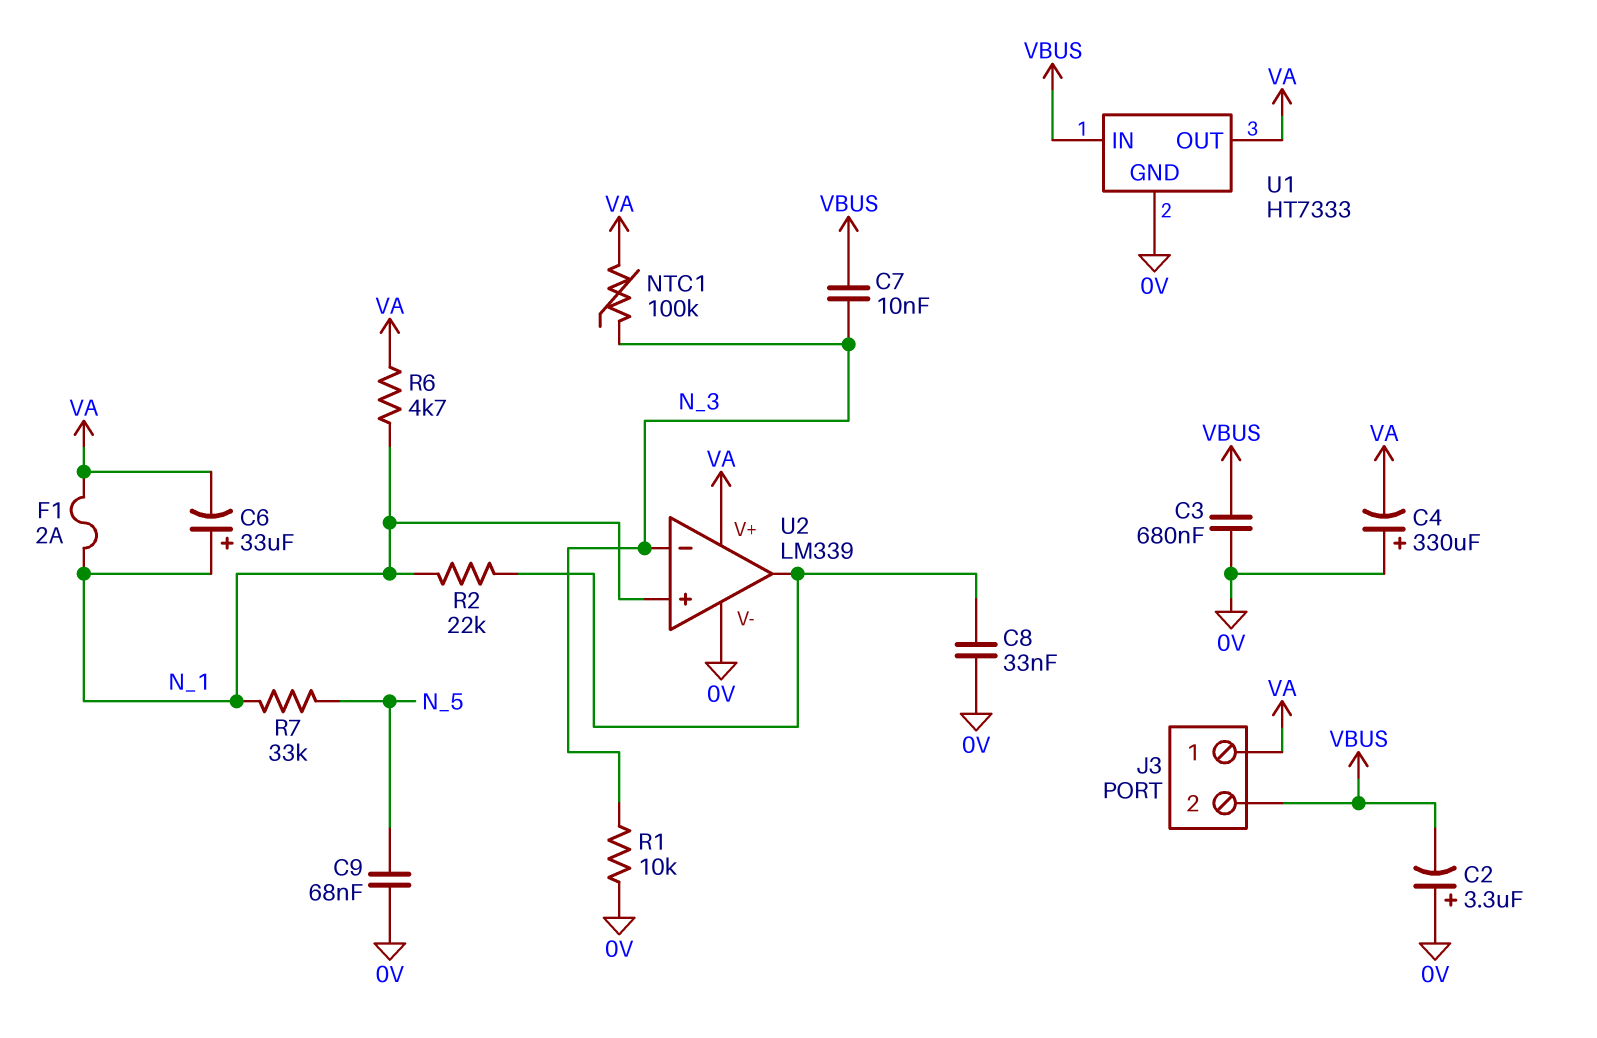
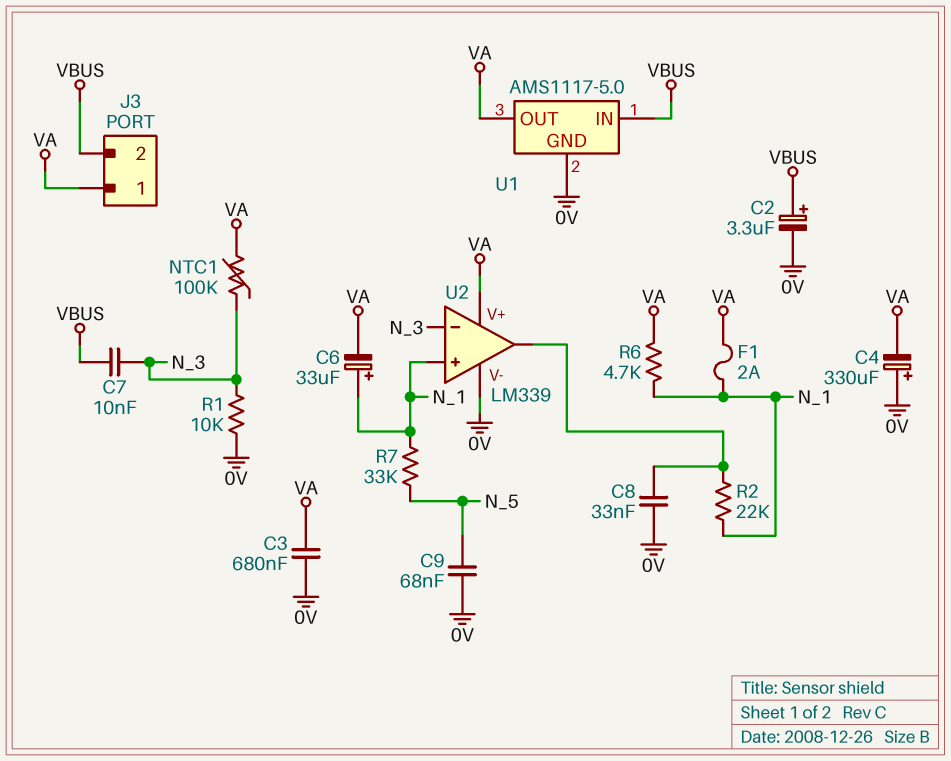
C2: 3.3uF (plus 0V, minus VBUS) -> 3.3uF (plus VBUS, minus 0V)
C3: 680nF (0V, VBUS) -> 680nF (0V, VA)
U1: HT7333 -> AMS1117-5.0

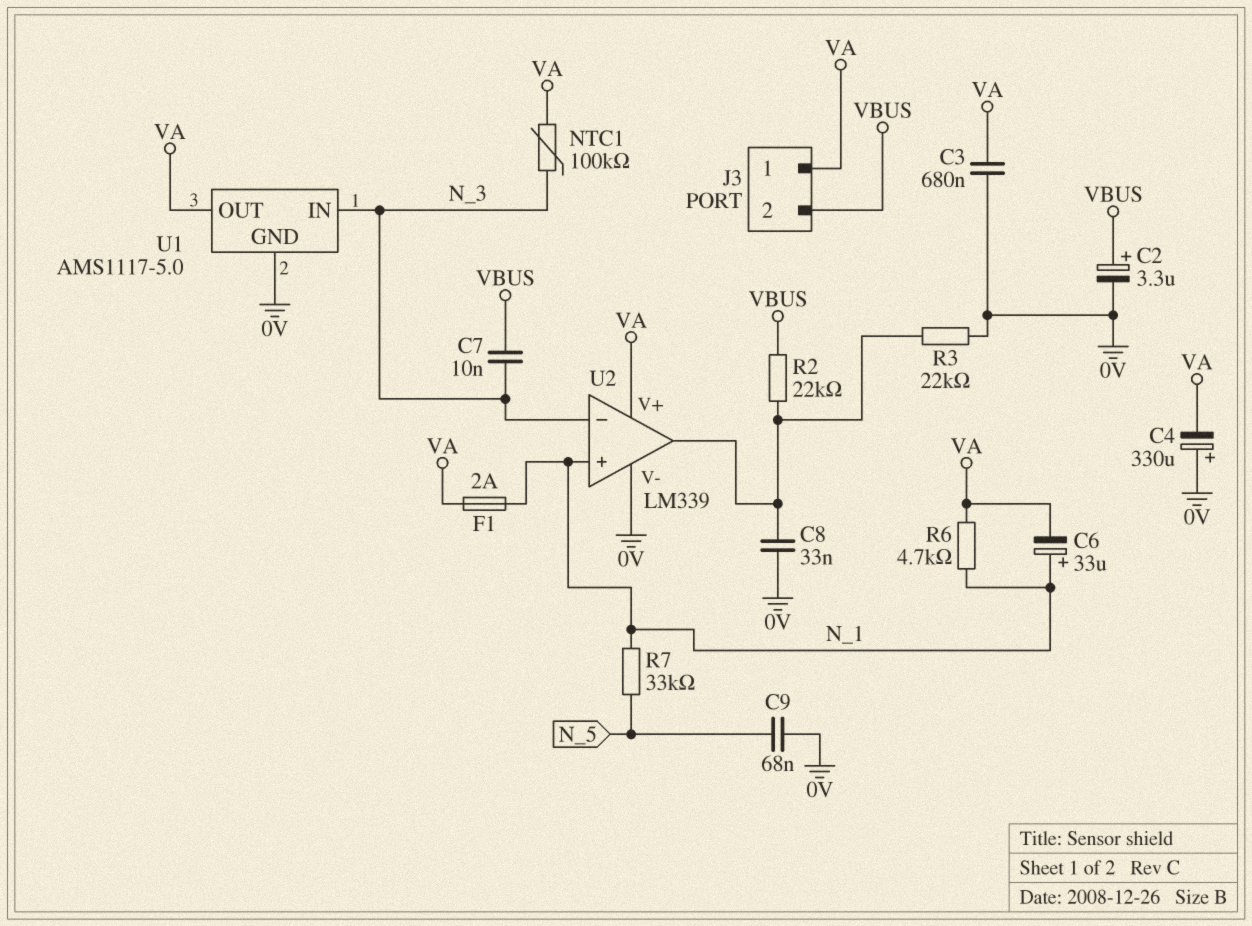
R1: 10k (0V, N_3) -> none
R2: 22k (N_1, U2/out) -> 22k (U2/out, VBUS)
R3: none -> 22k (0V, U2/out)
U1 pin IN: VBUS -> N_3

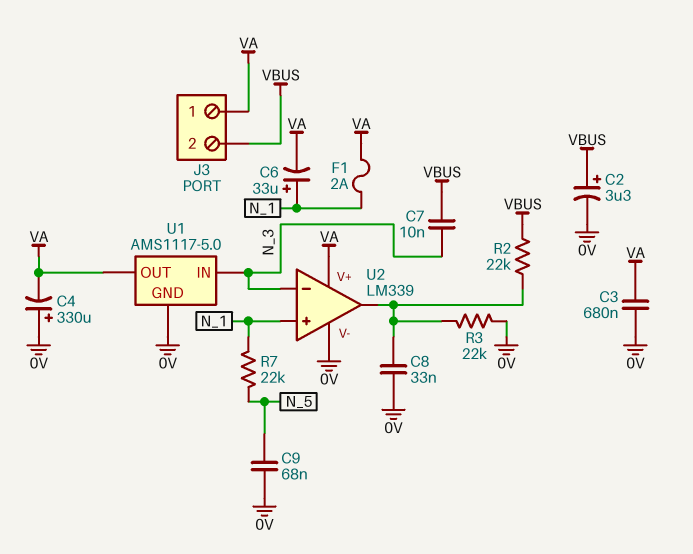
NTC1: 100k (N_3, VA) -> none
R6: 4.7k (N_1, VA) -> none
R7: 33k (N_1, N_5) -> 22k (N_1, N_5)

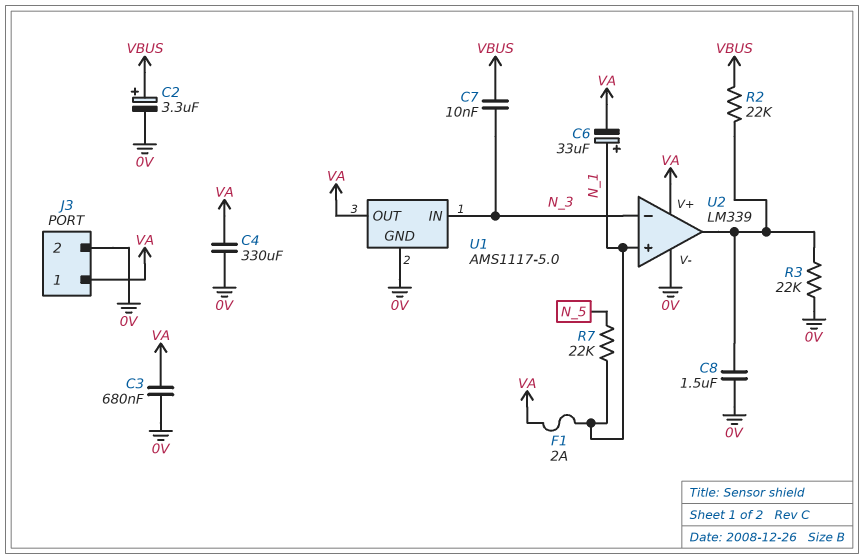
C4: 330uF (plus 0V, minus VA) -> 330uF (0V, VA)
C8: 33nF (0V, U2/out) -> 1.5uF (0V, U2/out)
C9: 68nF (0V, N_5) -> none
J3 pin 2: VBUS -> 0V

